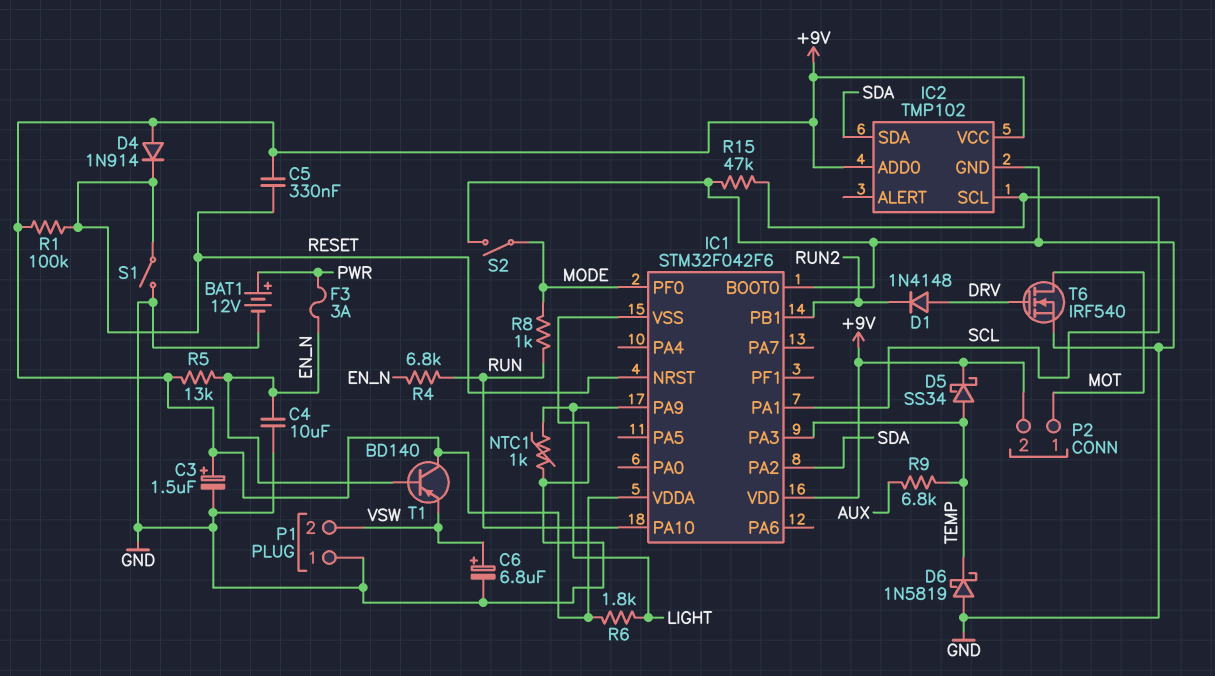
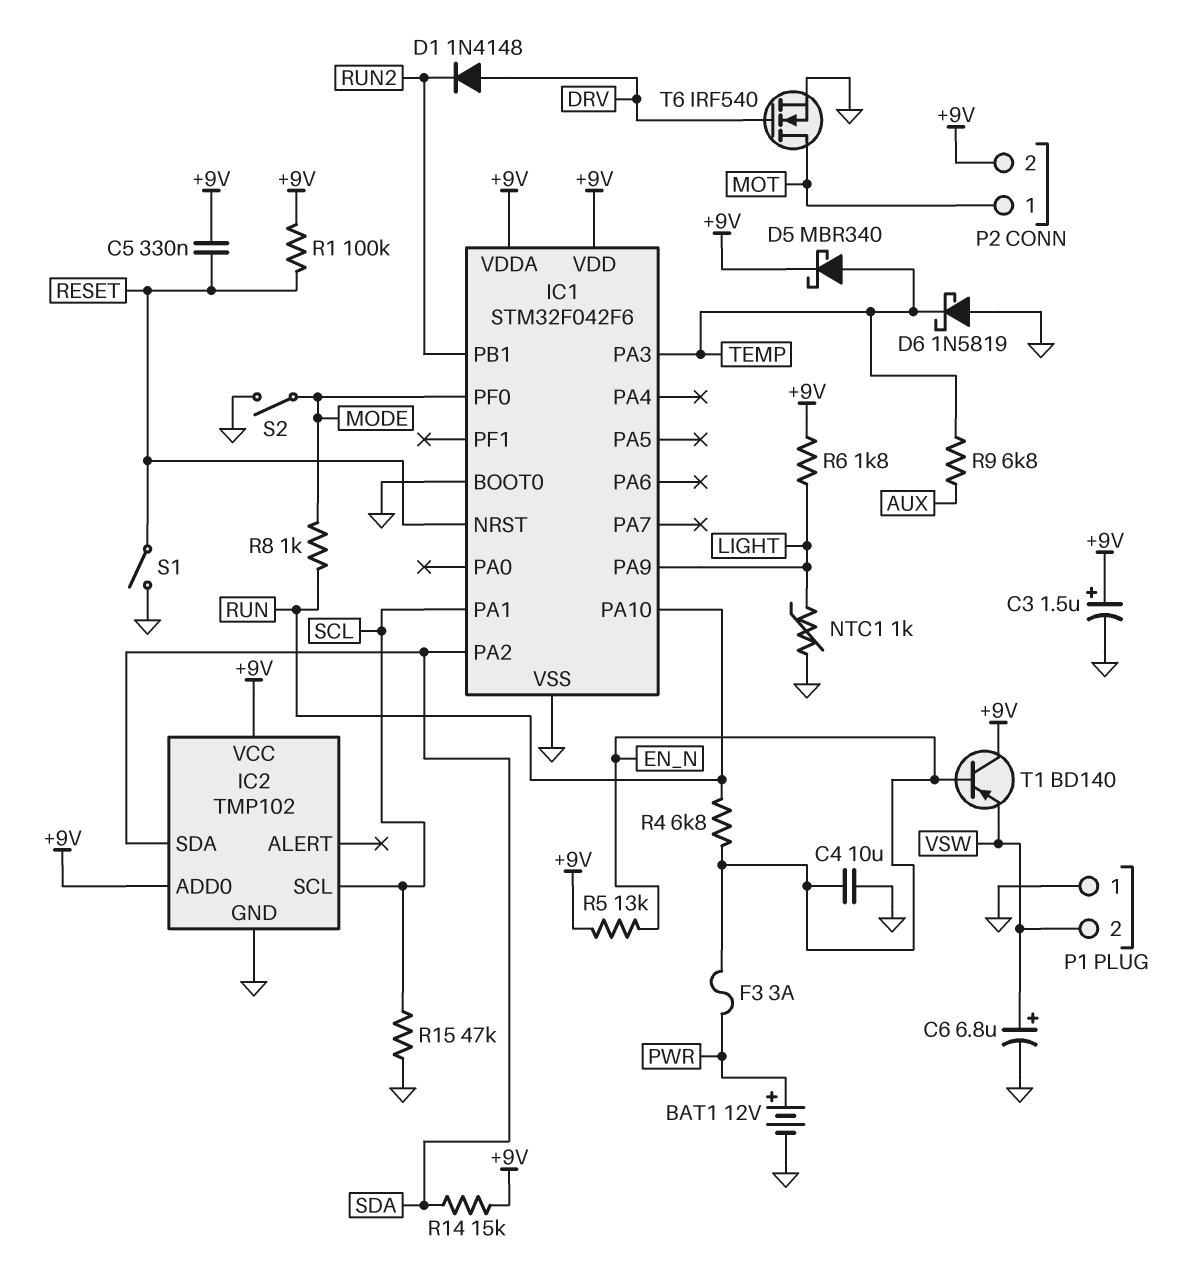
D4: diode 1N914 (A +9V, K RESET) -> none
D5: schottky SS34 (A TEMP, K +9V) -> schottky MBR340 (A TEMP, K +9V)
R14: none -> 15k (+9V, SDA)

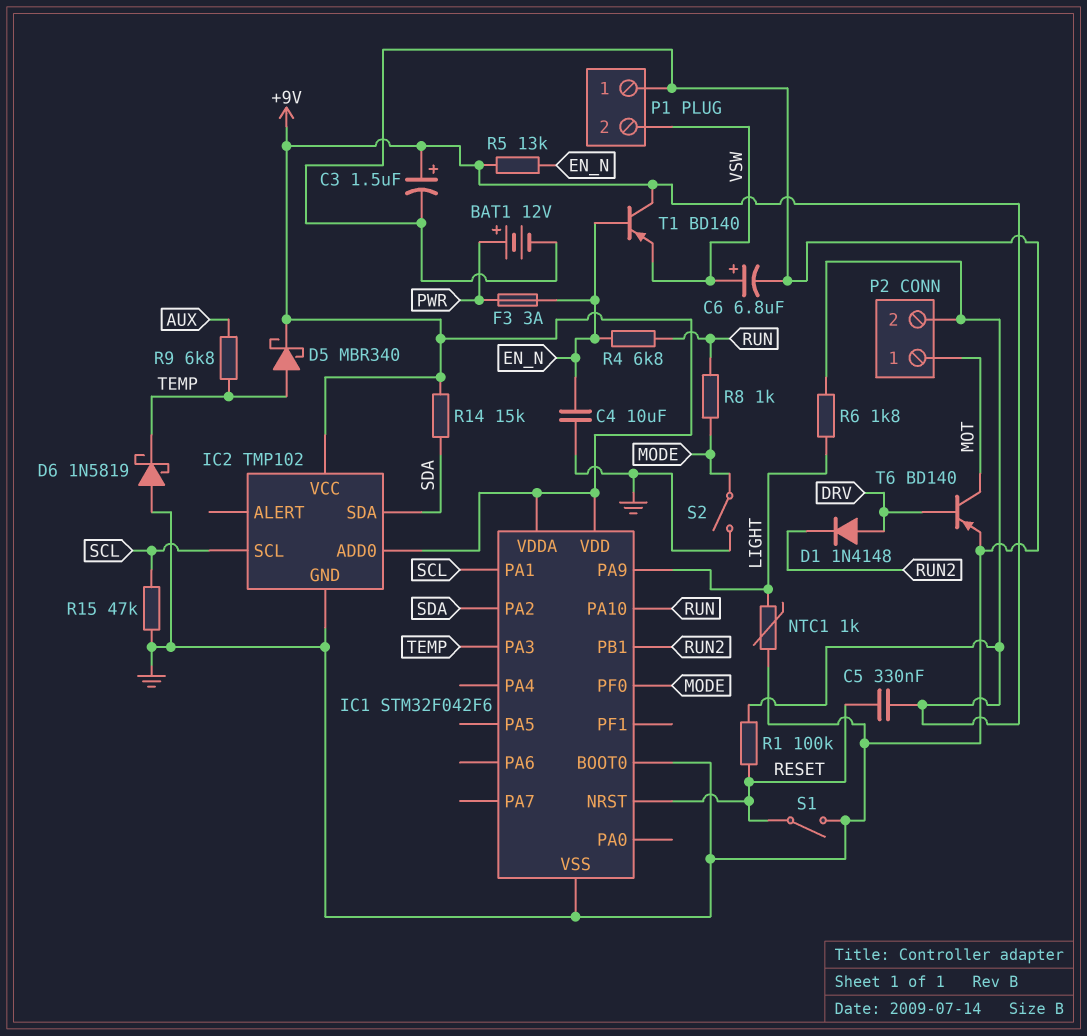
T6: NMOS IRF540 (G DRV, D MOT, S GND) -> PNP BD140 (B DRV, C MOT, E GND)

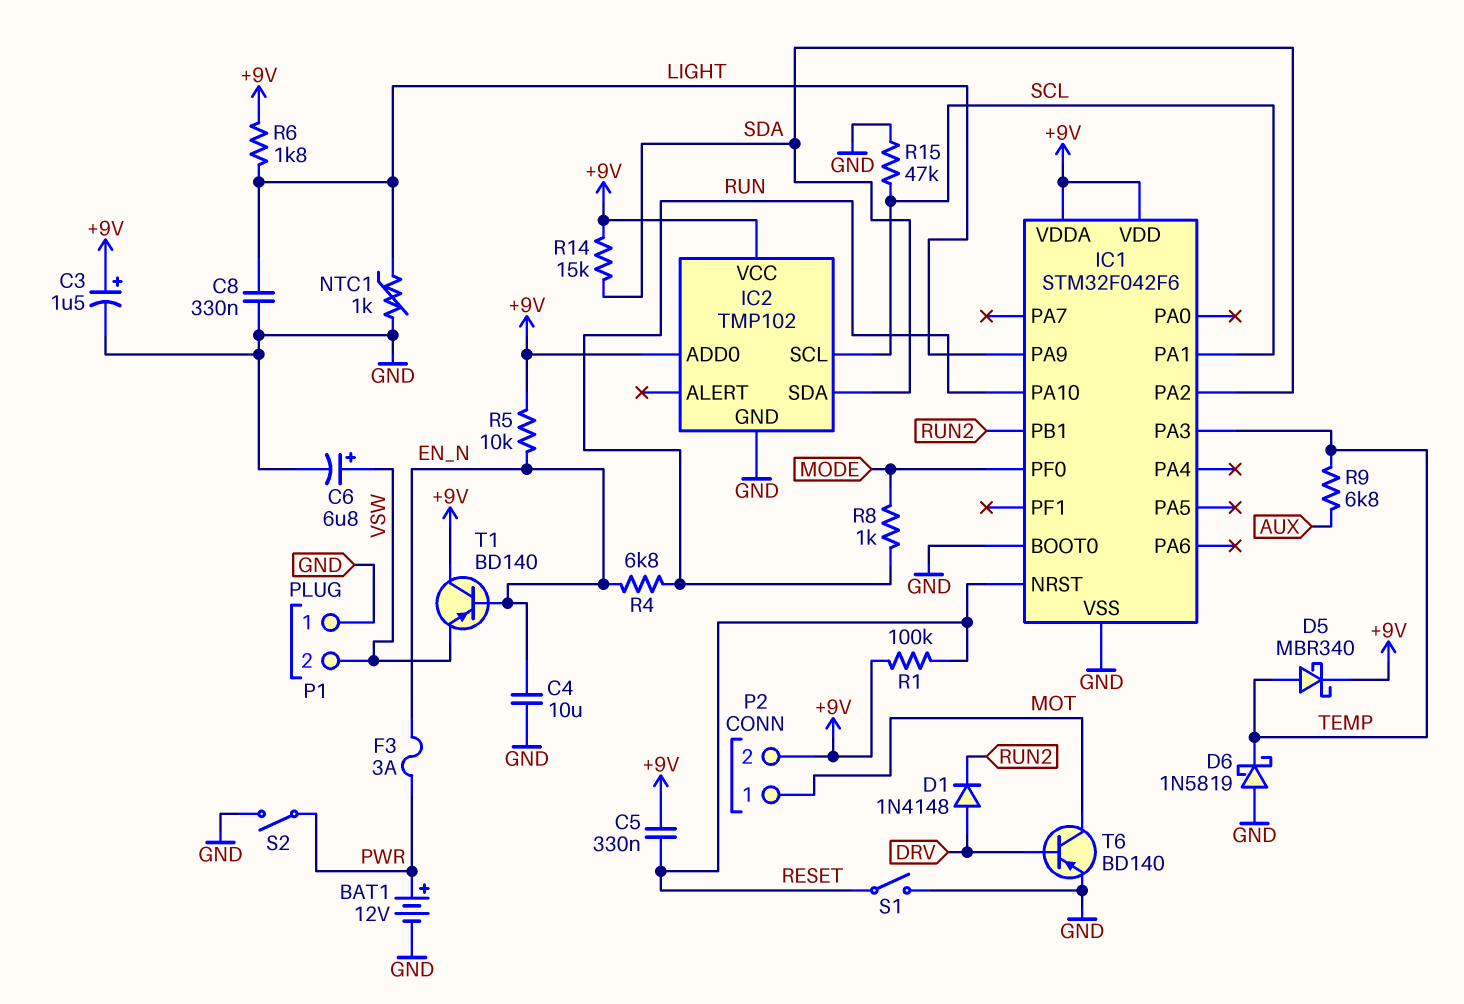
C8: none -> 330nF (GND, LIGHT)
R5: 13k (+9V, EN_N) -> 10k (+9V, EN_N)
S2: switch (GND, MODE) -> switch (GND, PWR)

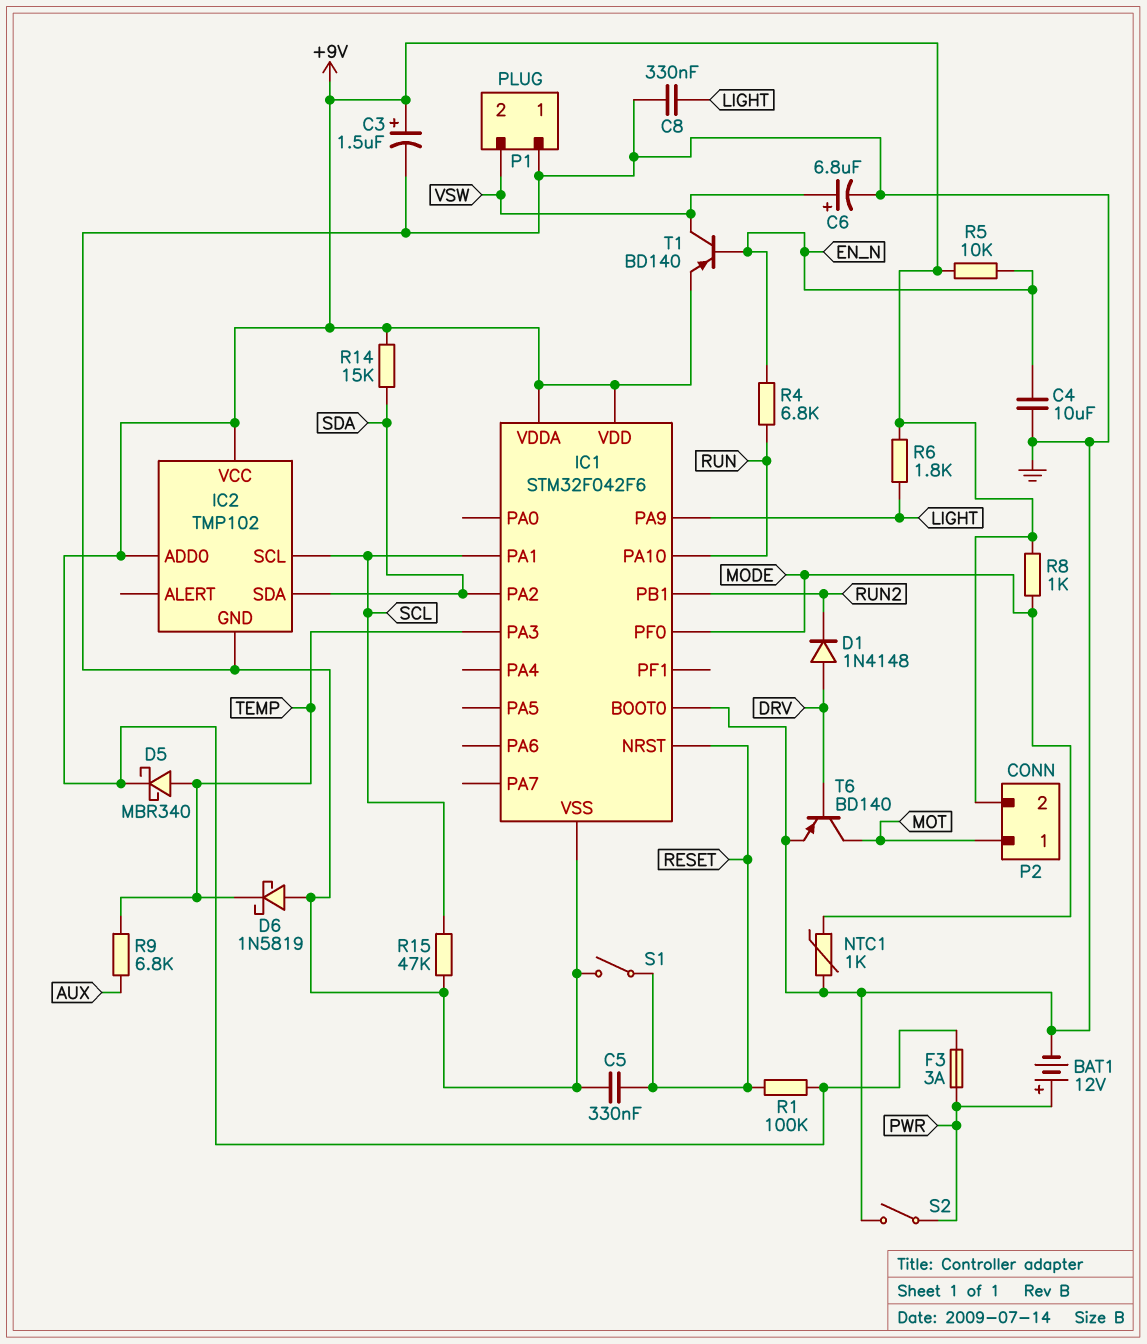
C5: 330nF (+9V, RESET) -> 330nF (GND, RESET)
F3: 3A (EN_N, PWR) -> 3A (+9V, PWR)
NTC1: 1k (GND, LIGHT) -> 1k (GND, MODE)
R8: 1k (MODE, RUN) -> 1k (+9V, MODE)
T1: PNP BD140 (B EN_N, C +9V, E VSW) -> PNP BD140 (B EN_N, C VSW, E +9V)

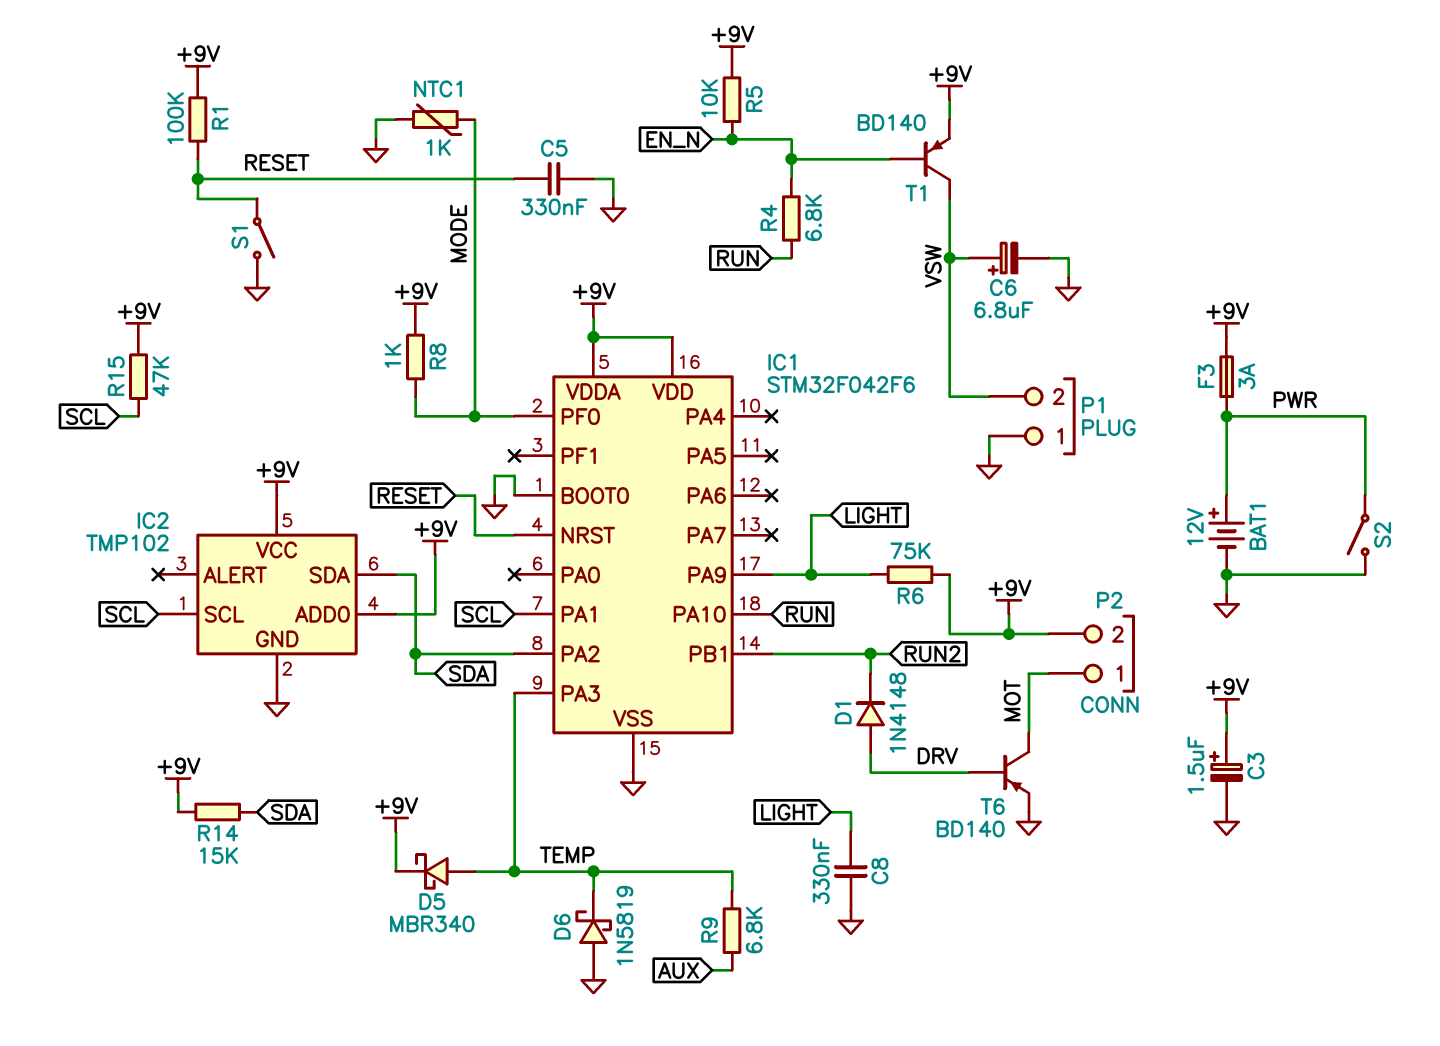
C4: 10uF (EN_N, GND) -> none
R6: 1.8k (+9V, LIGHT) -> 75k (+9V, LIGHT)
R15: 47k (GND, SCL) -> 47k (+9V, SCL)

